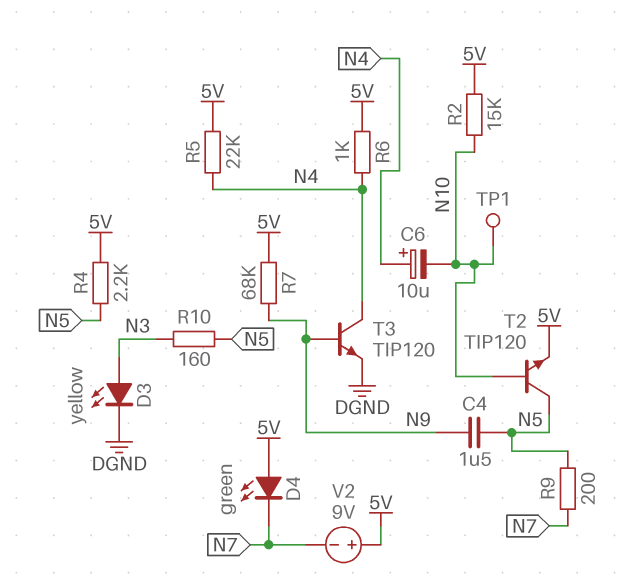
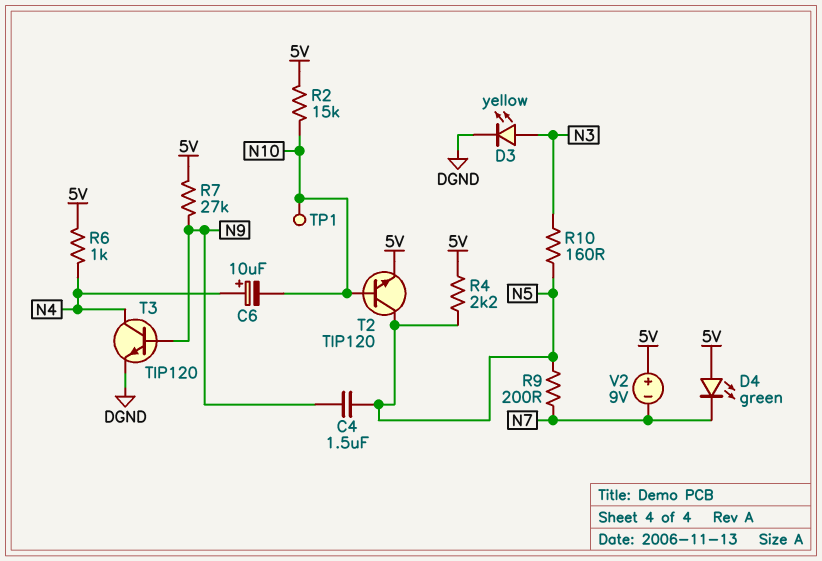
R5: 22k (5V, N4) -> none
R7: 68k (5V, N9) -> 27k (5V, N9)

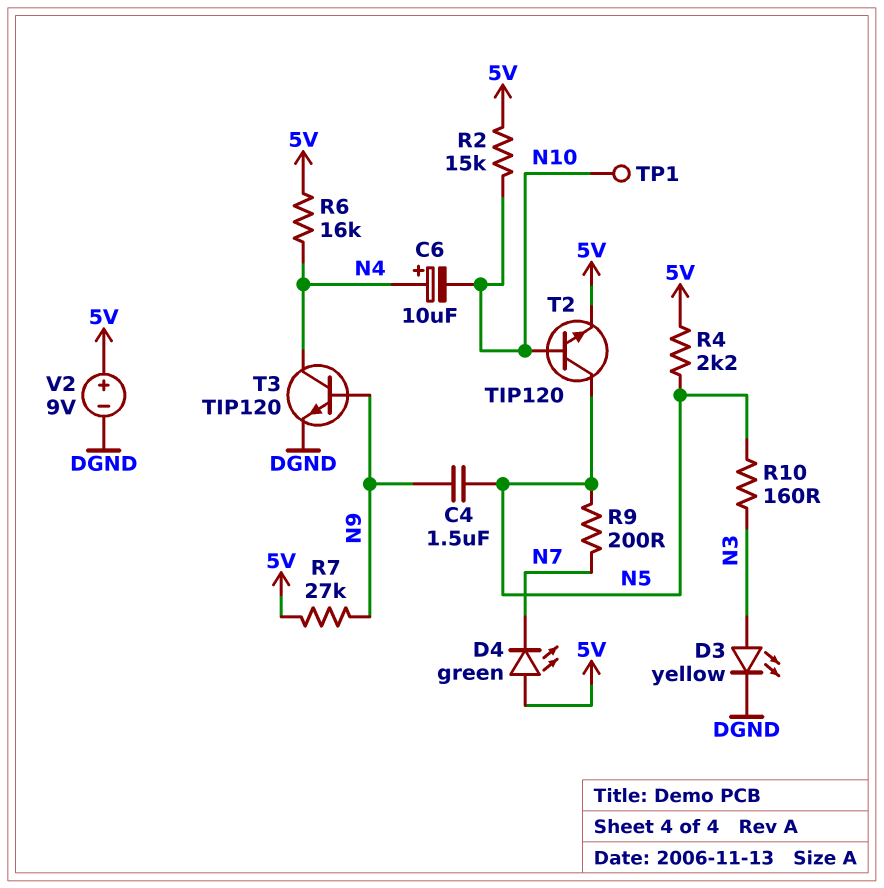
R6: 1k (5V, N4) -> 16k (5V, N4)
V2: 9V (plus 5V, minus N7) -> 9V (plus 5V, minus DGND)

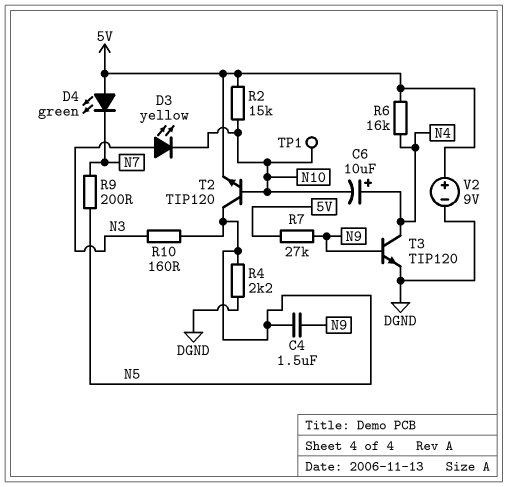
D3: LED yellow (A N3, K DGND) -> LED yellow (A N3, K N10)
R4: 2.2k (5V, N5) -> 2.2k (DGND, N5)

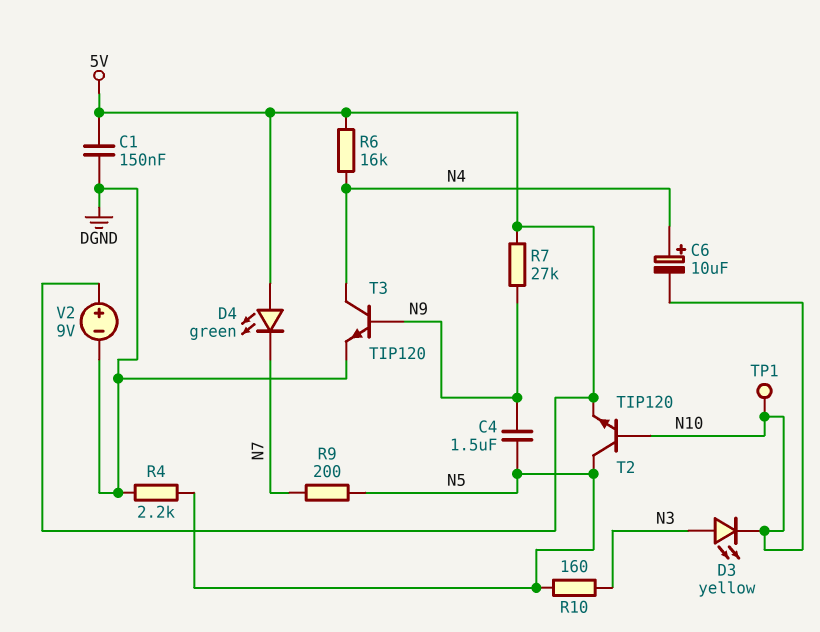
C1: none -> 150nF (5V, DGND)
R2: 15k (5V, N10) -> none

